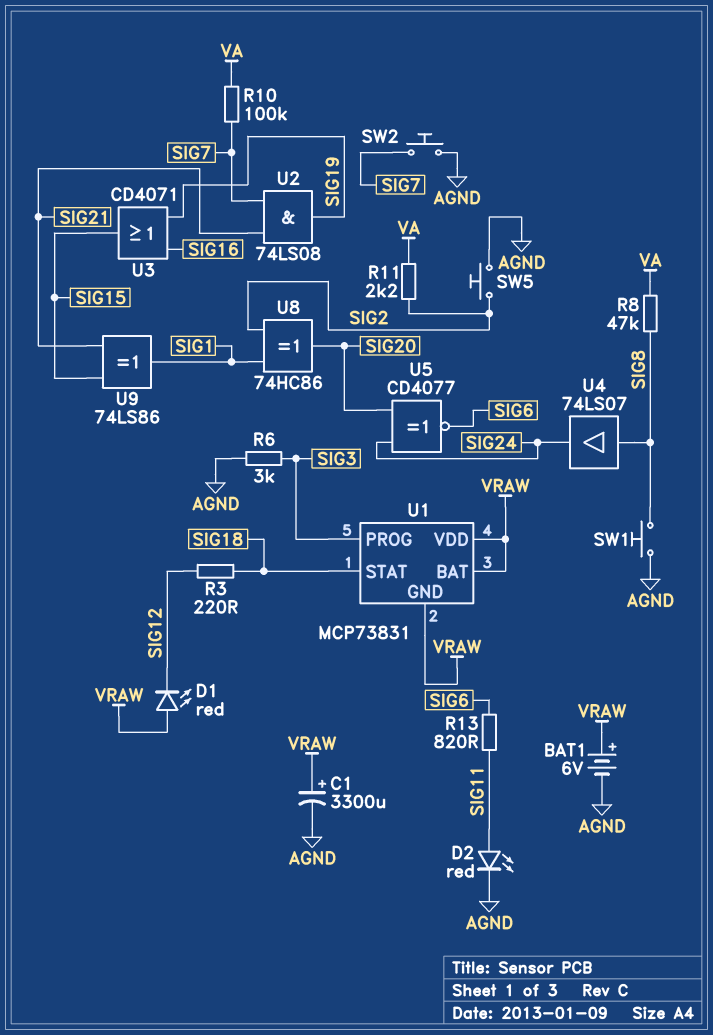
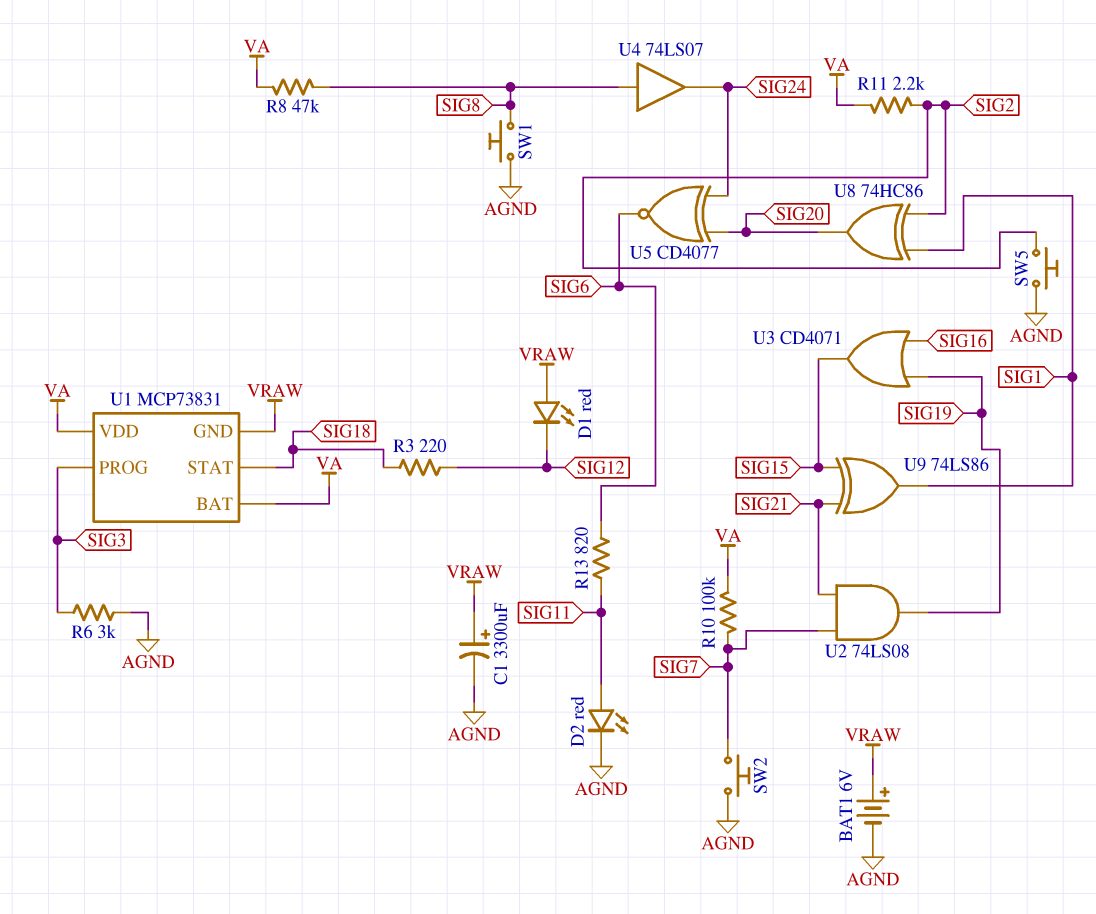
U1 pin BAT: VRAW -> VA
U1 pin VDD: VRAW -> VA

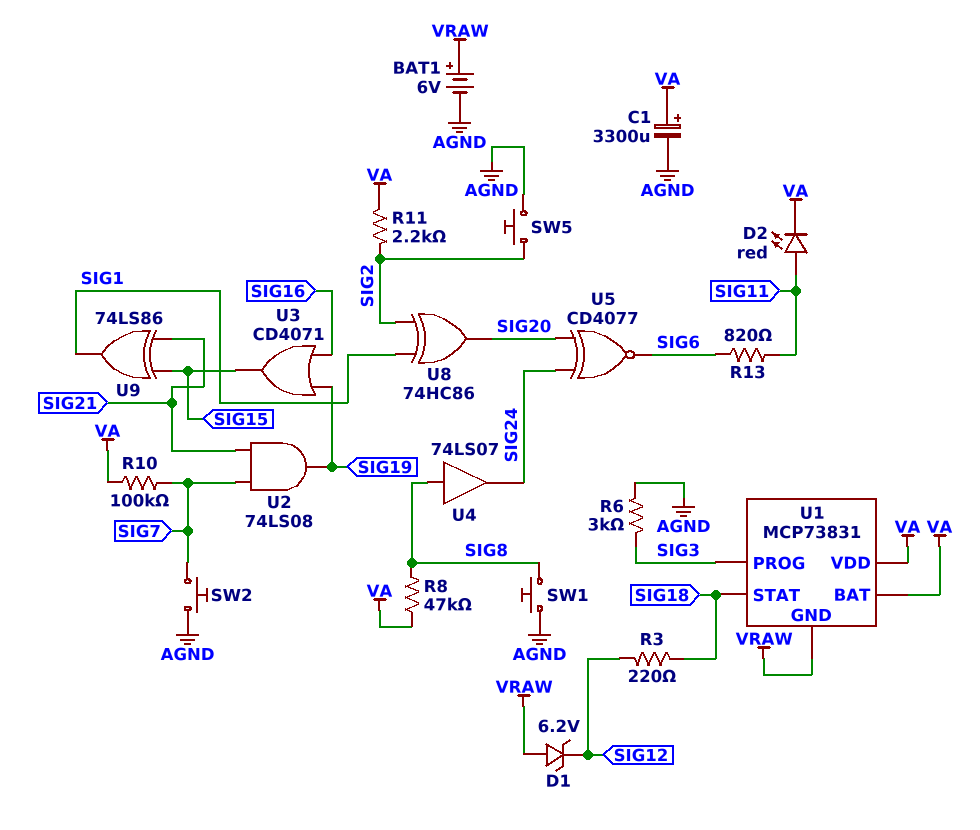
C1: 3300uF (plus VRAW, minus AGND) -> 3300uF (plus VA, minus AGND)
D1: LED red (A VRAW, K SIG12) -> zener 6.2V (A VRAW, K SIG12)
D2: LED red (A SIG11, K AGND) -> LED red (A SIG11, K VA)

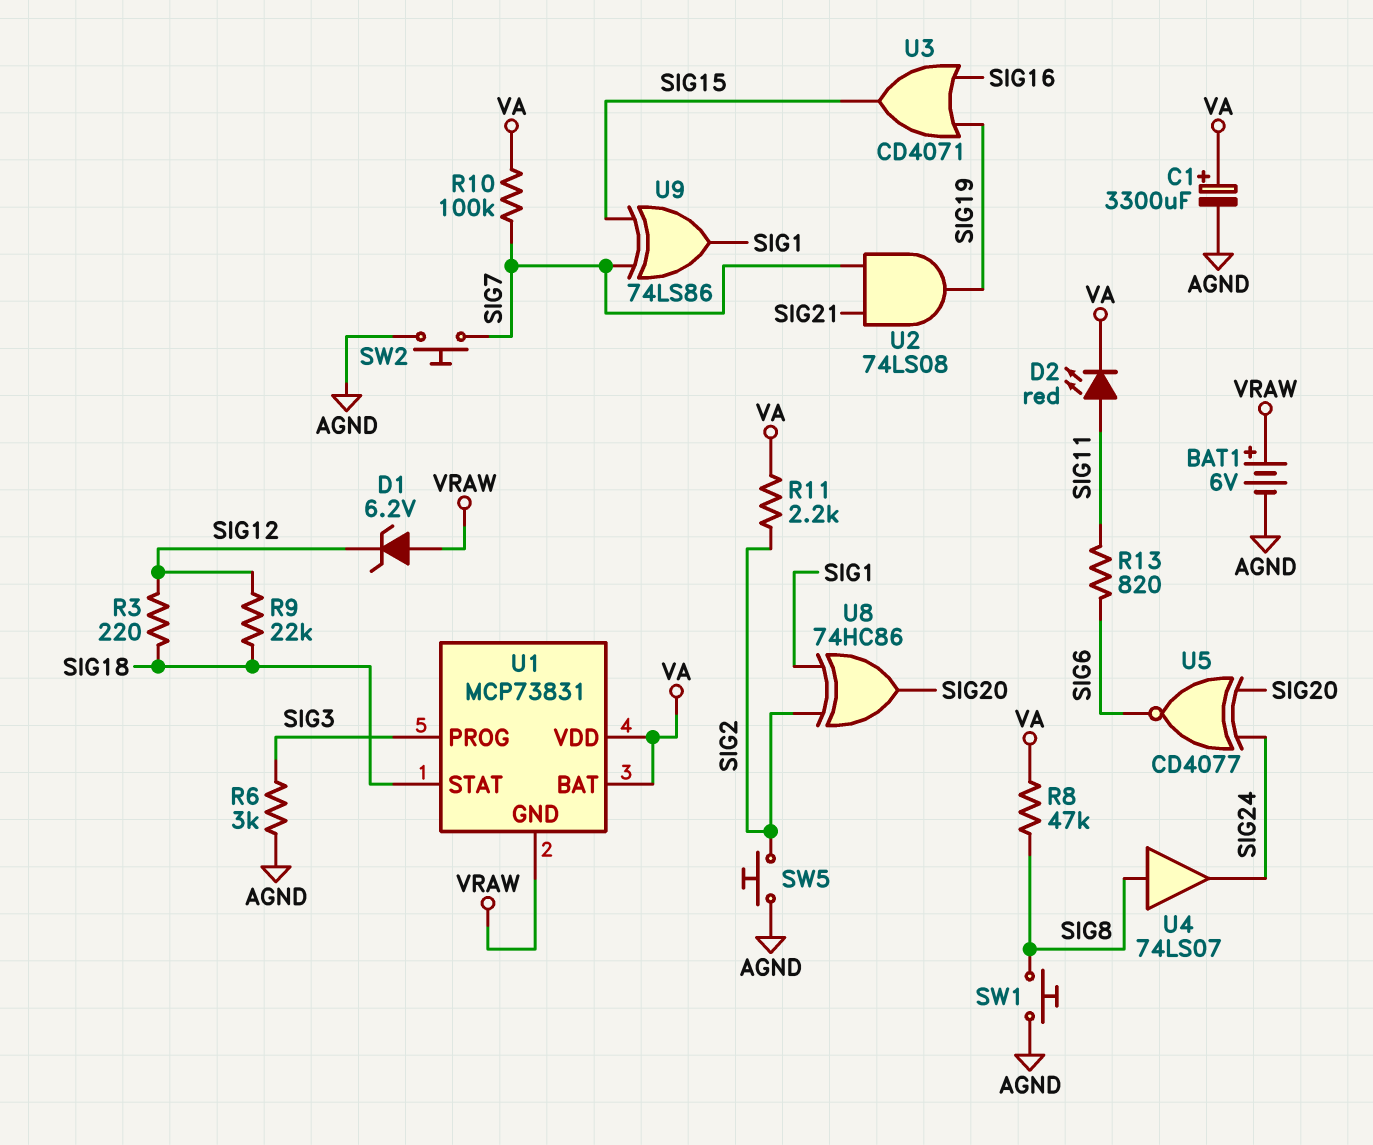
R9: none -> 22k (SIG12, SIG18)
U9: XOR 74LS86 (in SIG15, in SIG21, out SIG1) -> XOR 74LS86 (in SIG7, in SIG15, out SIG1)

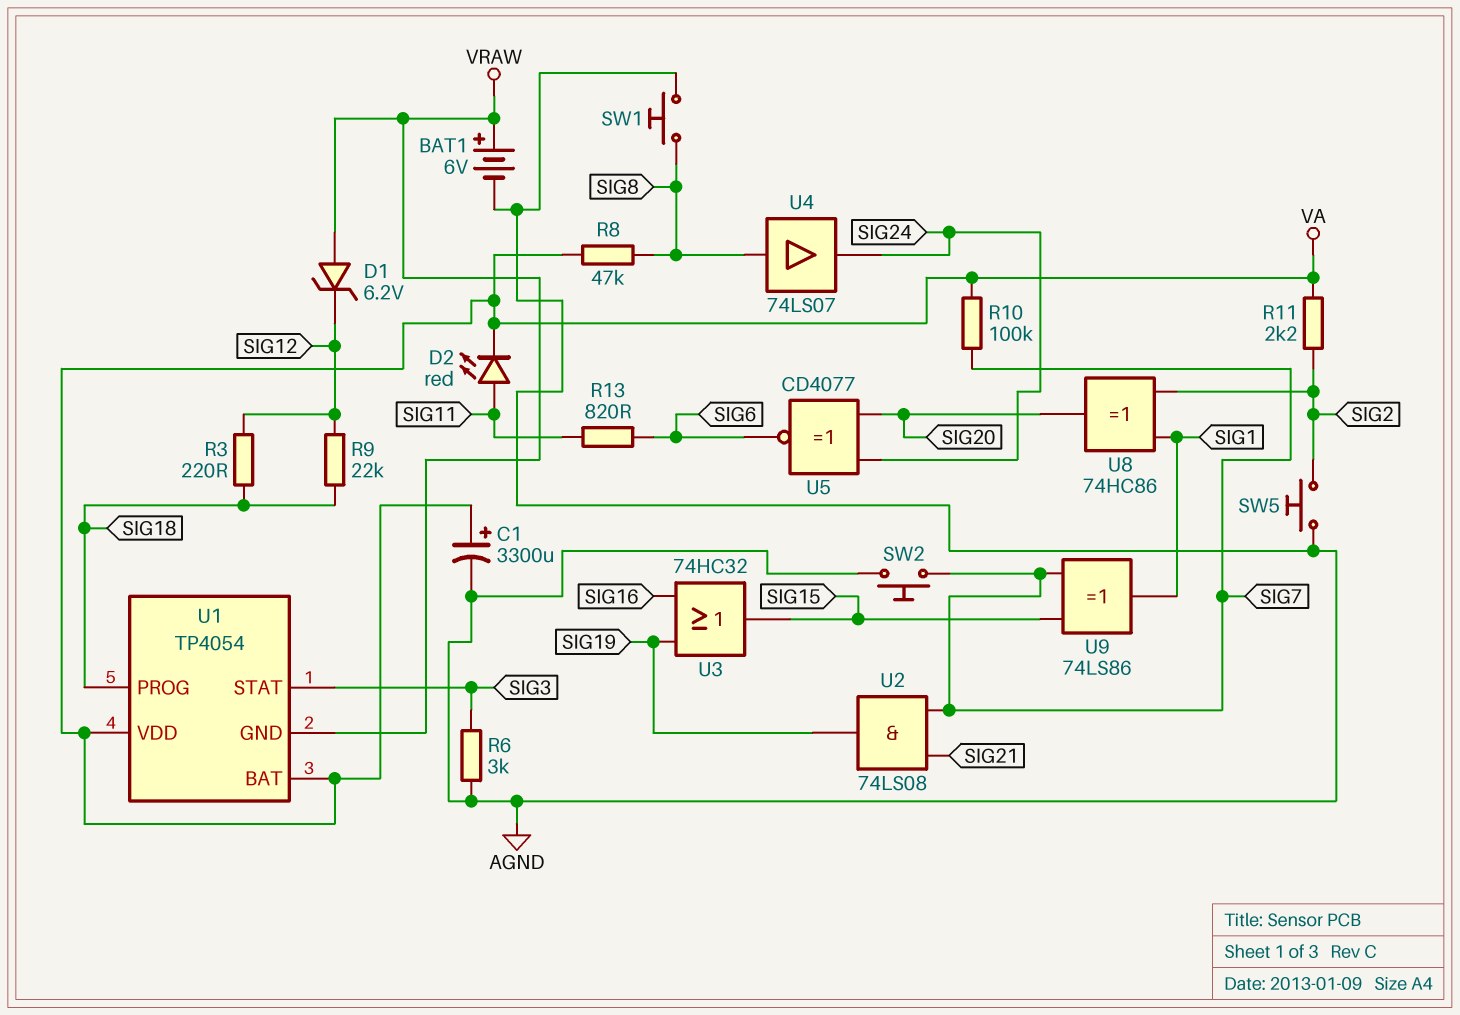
U1: MCP73831 -> TP4054
U1 pin PROG: SIG3 -> SIG18
U1 pin STAT: SIG18 -> SIG3
U3: OR CD4071 (in SIG16, in SIG19, out SIG15) -> OR 74HC32 (in SIG16, in SIG19, out SIG15)

